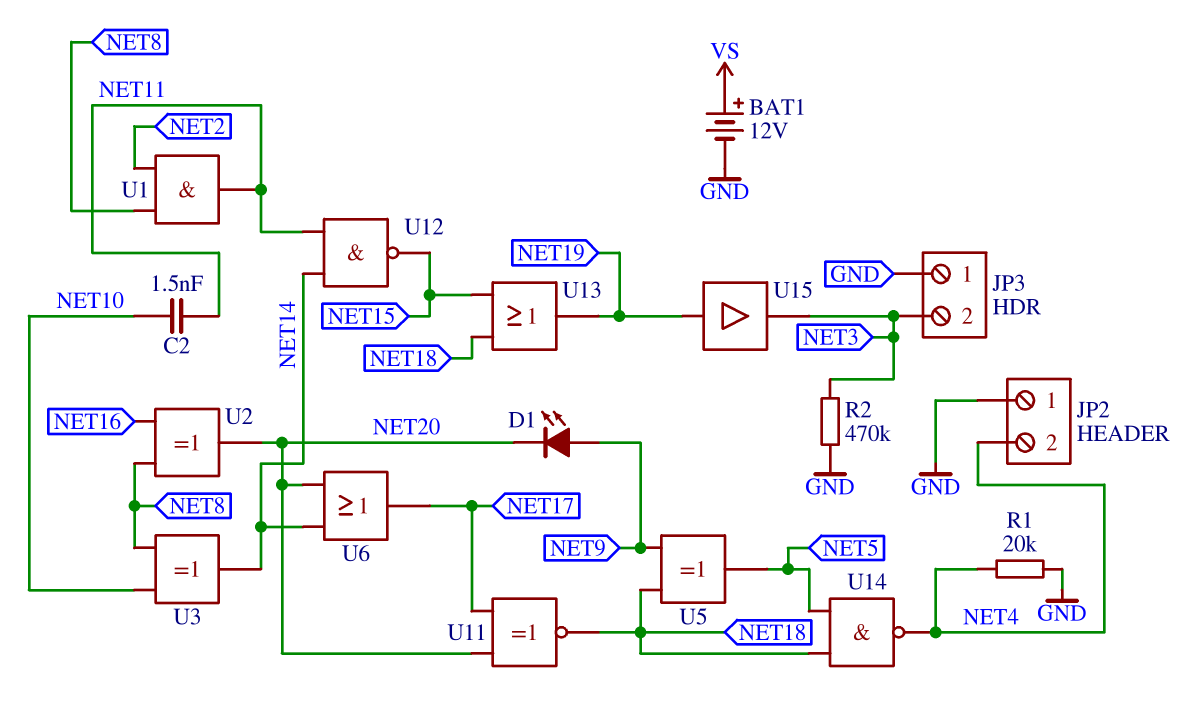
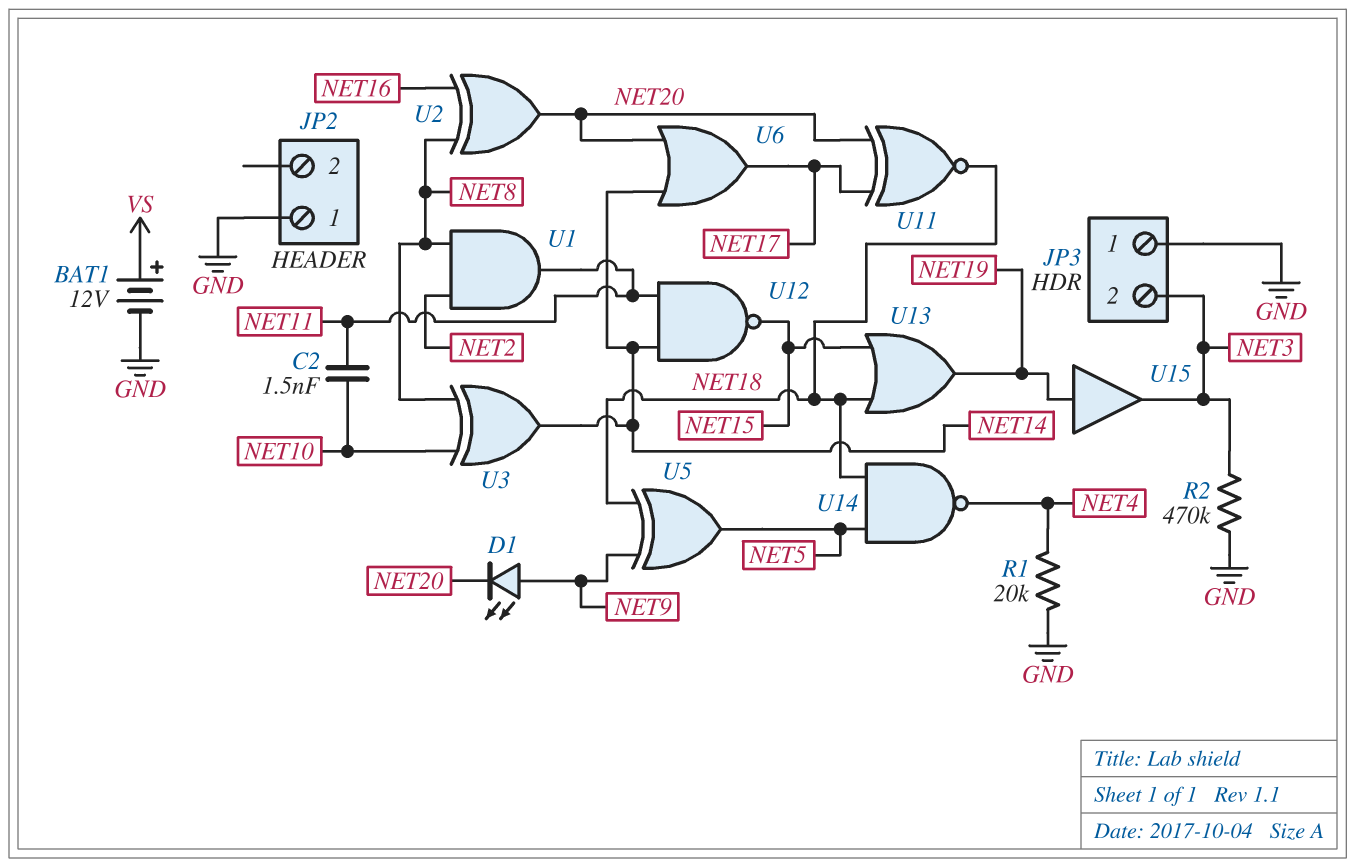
JP2 pin 2: NET4 -> none

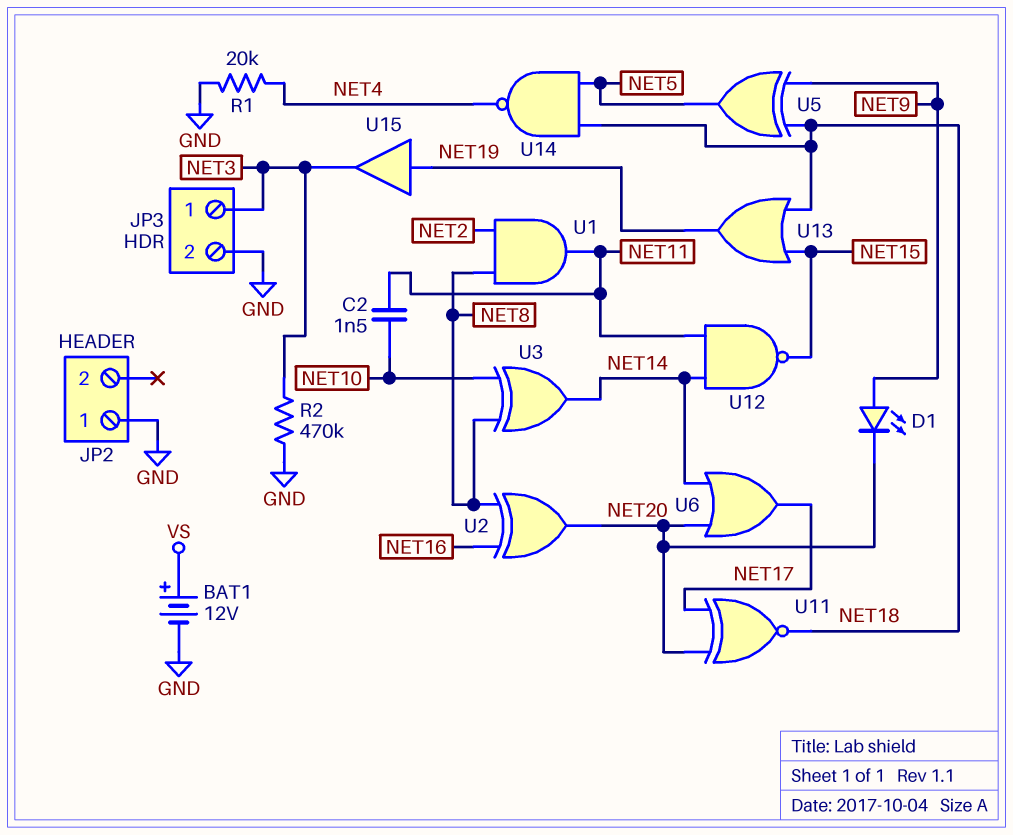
JP3 pin 1: GND -> NET3
JP3 pin 2: NET3 -> GND

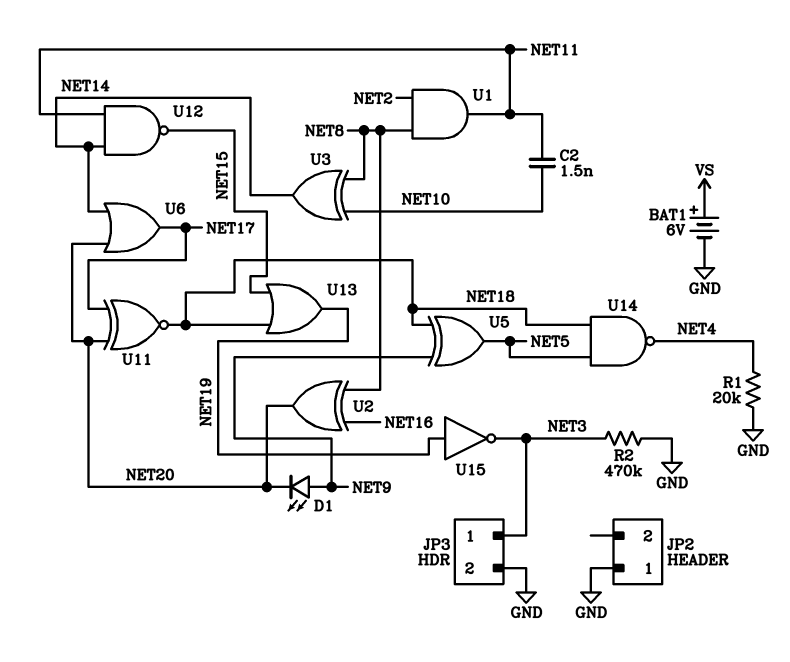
BAT1: 12V (plus VS, minus GND) -> 6V (plus VS, minus GND)
U15: buffer (in NET19, out NET3) -> NOT (in NET19, out NET3)

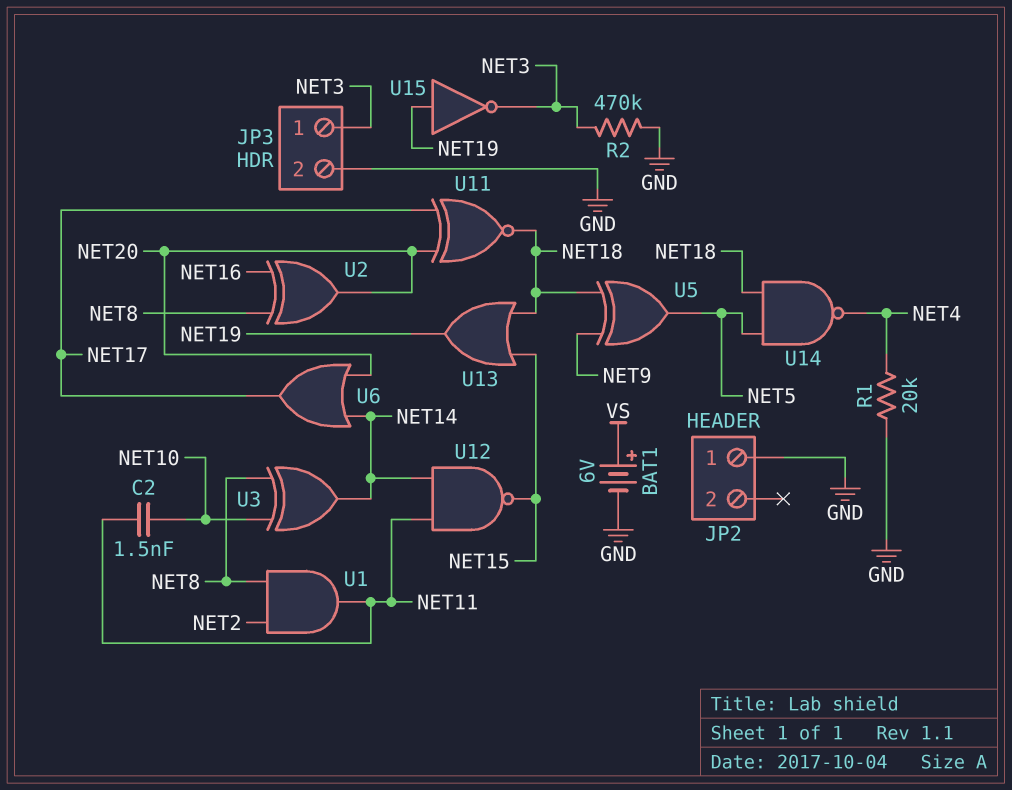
D1: LED (A NET9, K NET20) -> none

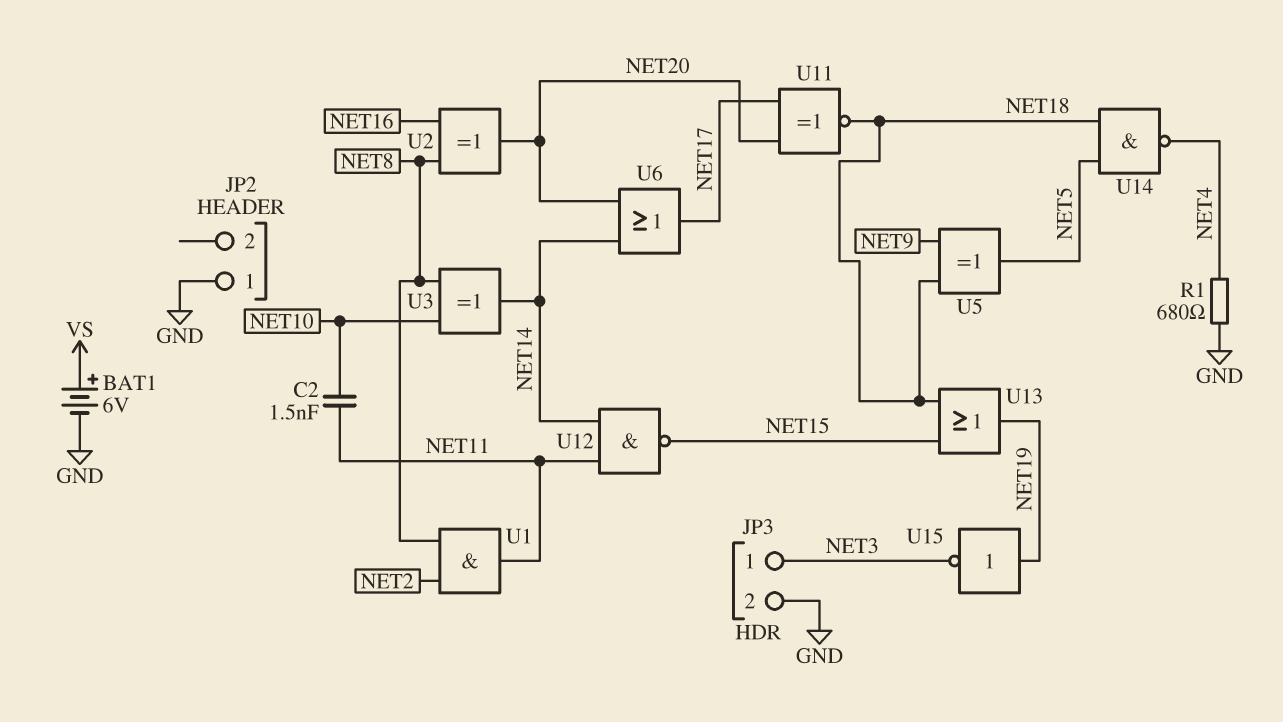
R1: 20k (GND, NET4) -> 680 (GND, NET4)
R2: 470k (GND, NET3) -> none

